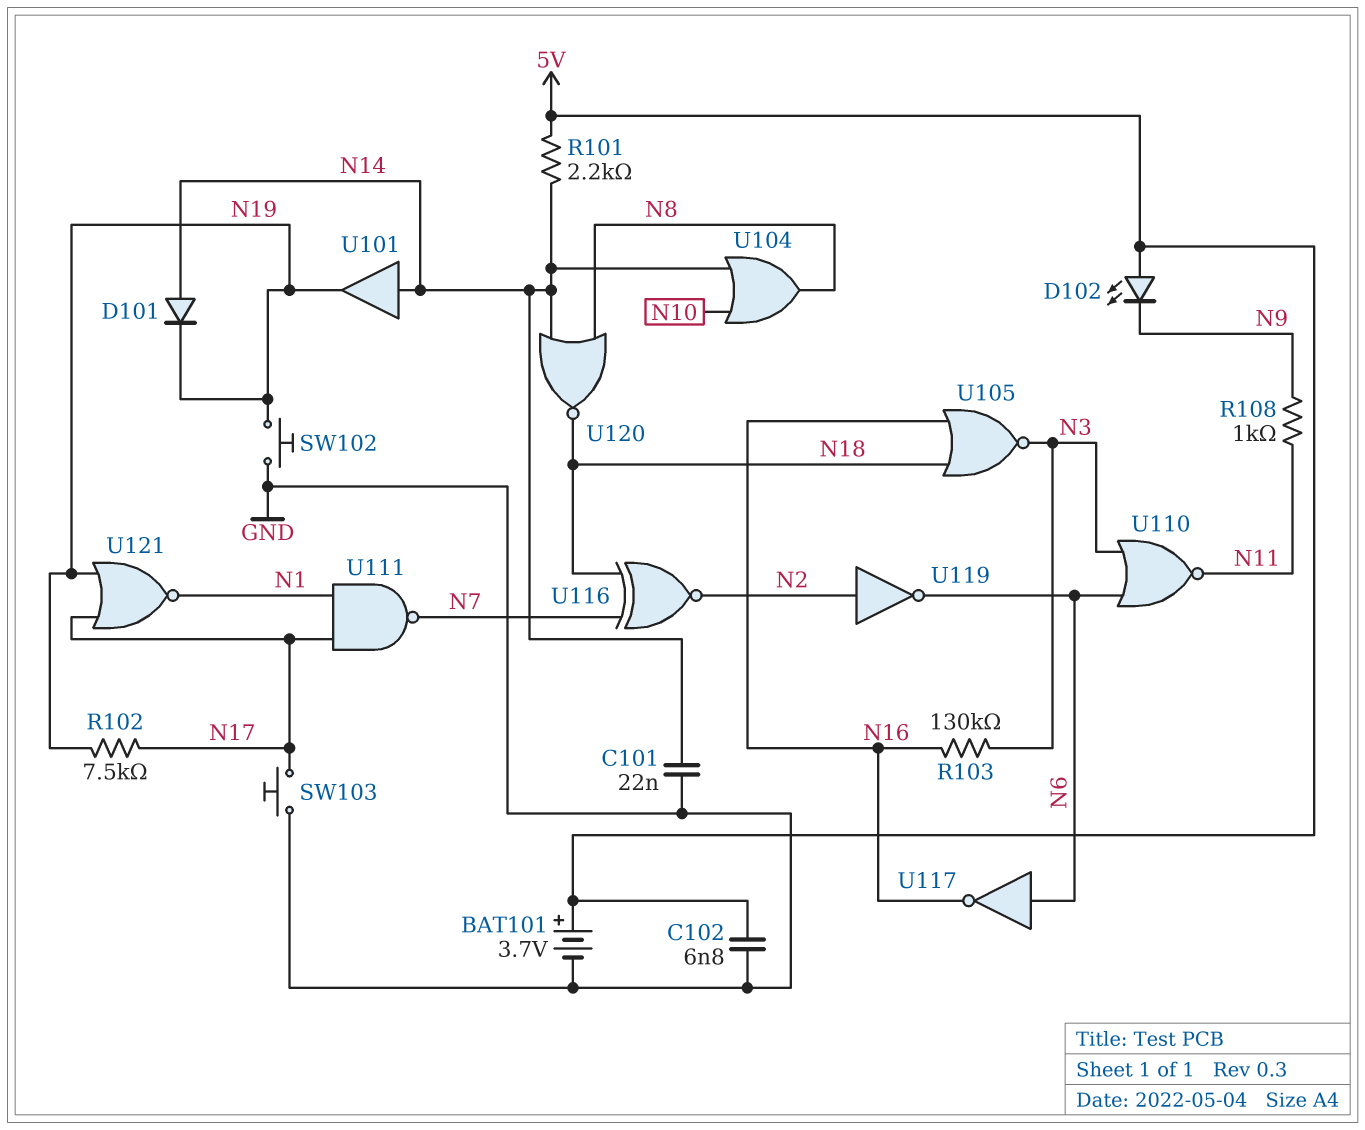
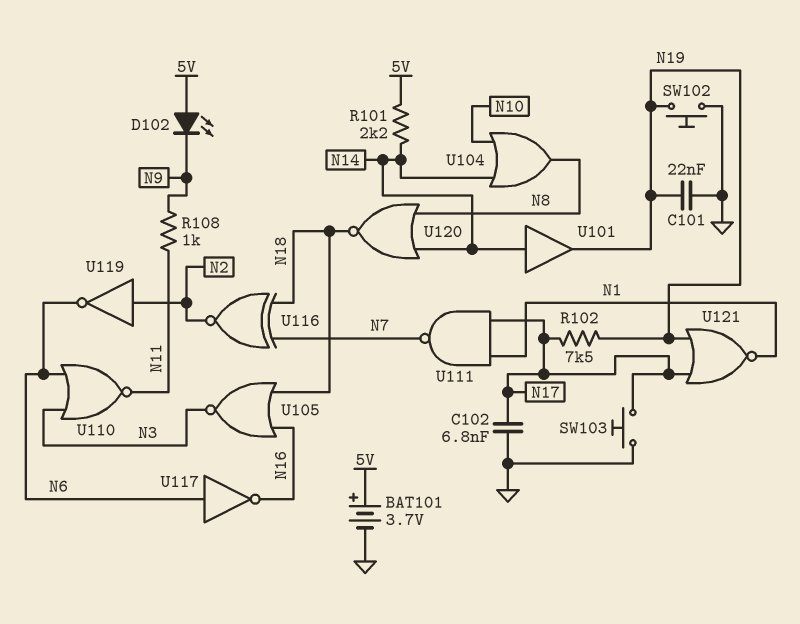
C101: 22nF (GND, N14) -> 22nF (GND, N19)
C102: 6.8nF (5V, GND) -> 6.8nF (GND, N17)
D101: diode (A N14, K N19) -> none
R103: 130k (N3, N16) -> none

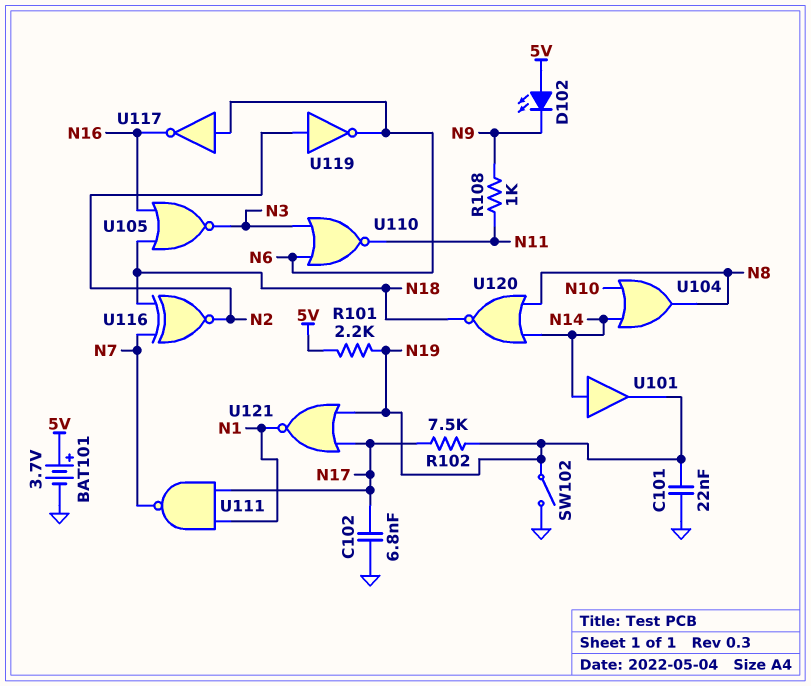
R101: 2.2k (5V, N14) -> 2.2k (5V, N19)
SW102: button (GND, N19) -> switch (GND, N19)
SW103: button (GND, N17) -> none

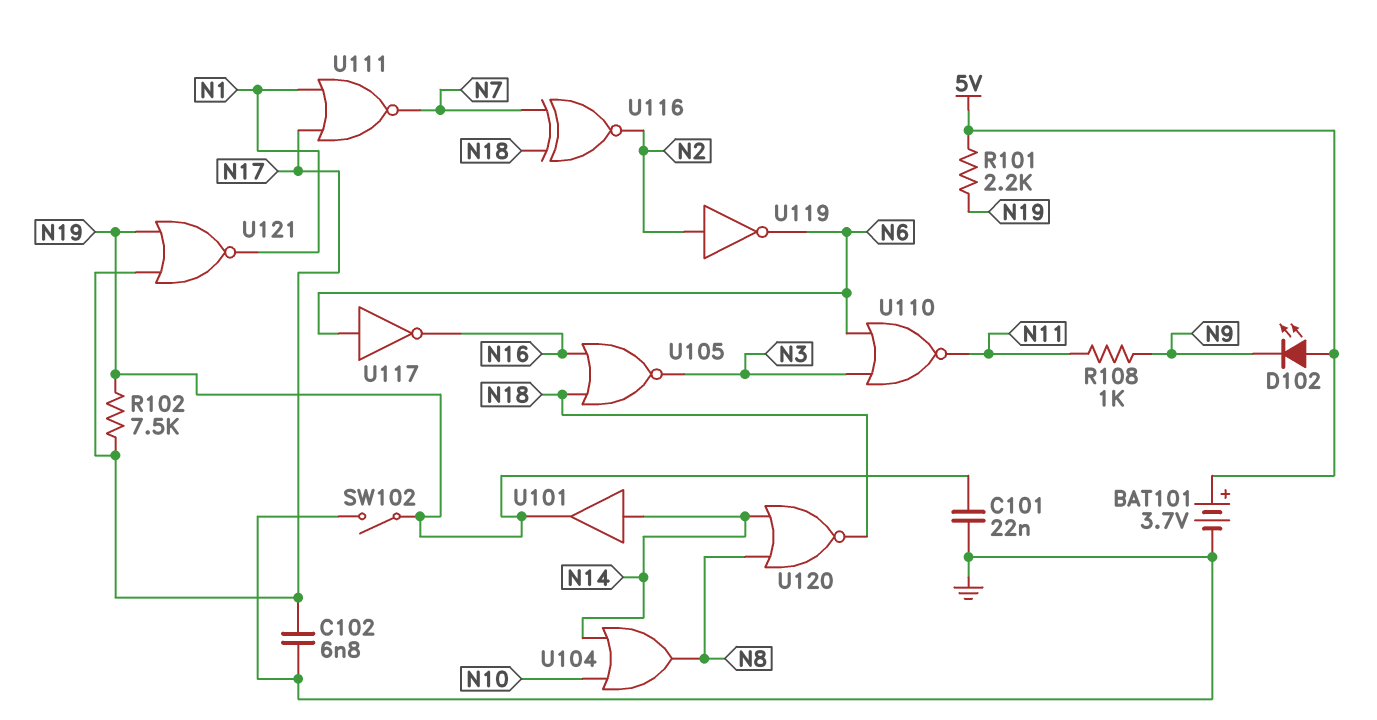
U111: NAND (in N1, in N17, out N7) -> NOR (in N1, in N17, out N7)

